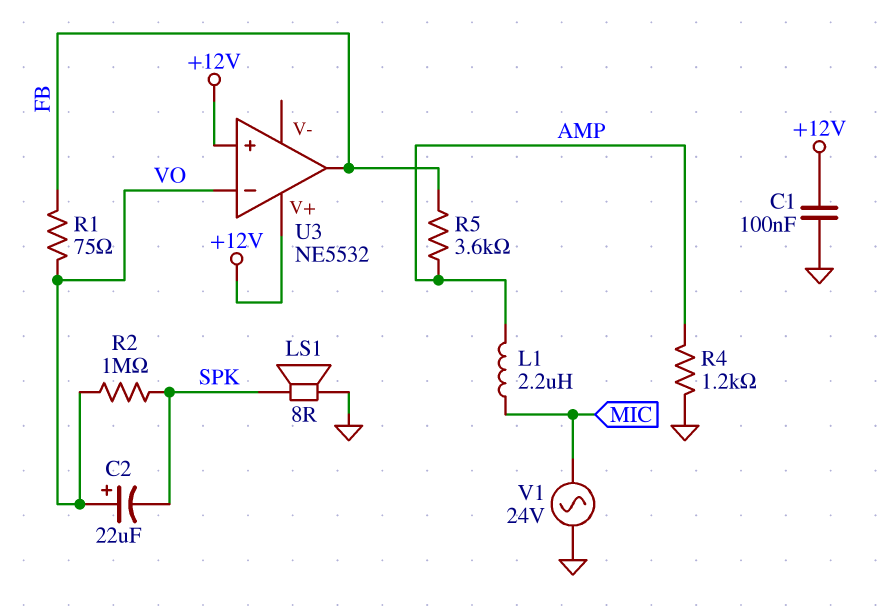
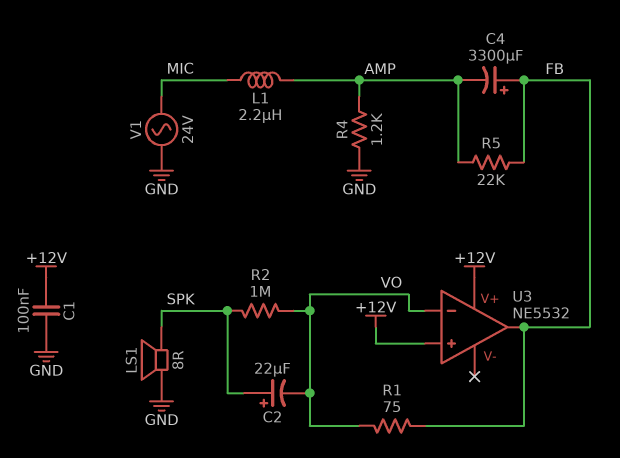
C2: 22uF (plus VO, minus SPK) -> 22uF (plus SPK, minus VO)
C4: none -> 3300uF (plus FB, minus AMP)
R5: 3.6k (AMP, FB) -> 22k (AMP, FB)

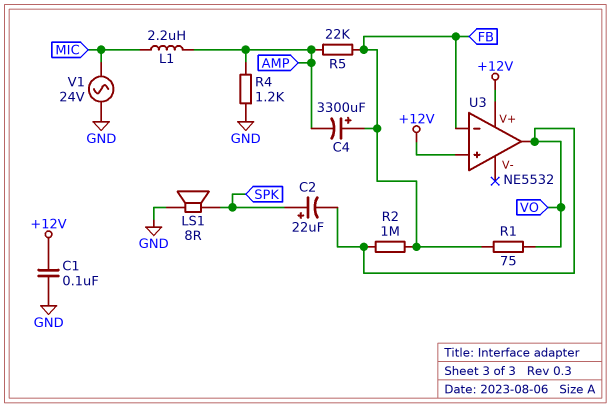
R2: 1M (SPK, VO) -> 1M (FB, VO)
U3 pin in-: VO -> FB
U3 pin out: FB -> VO

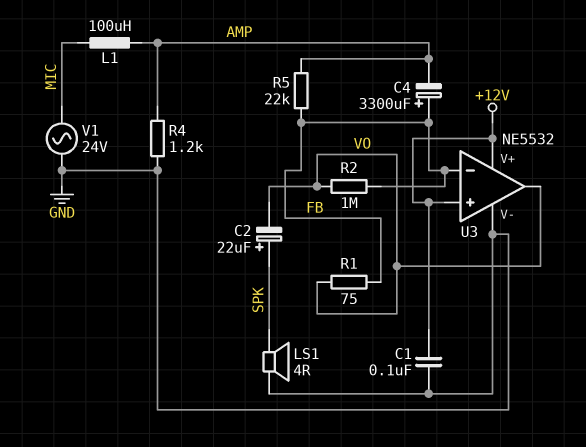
L1: 2.2uH (AMP, MIC) -> 100uH (AMP, MIC)
LS1: speaker 8R (GND, SPK) -> speaker 4R (GND, SPK)
U3 pin V-: none -> GND

